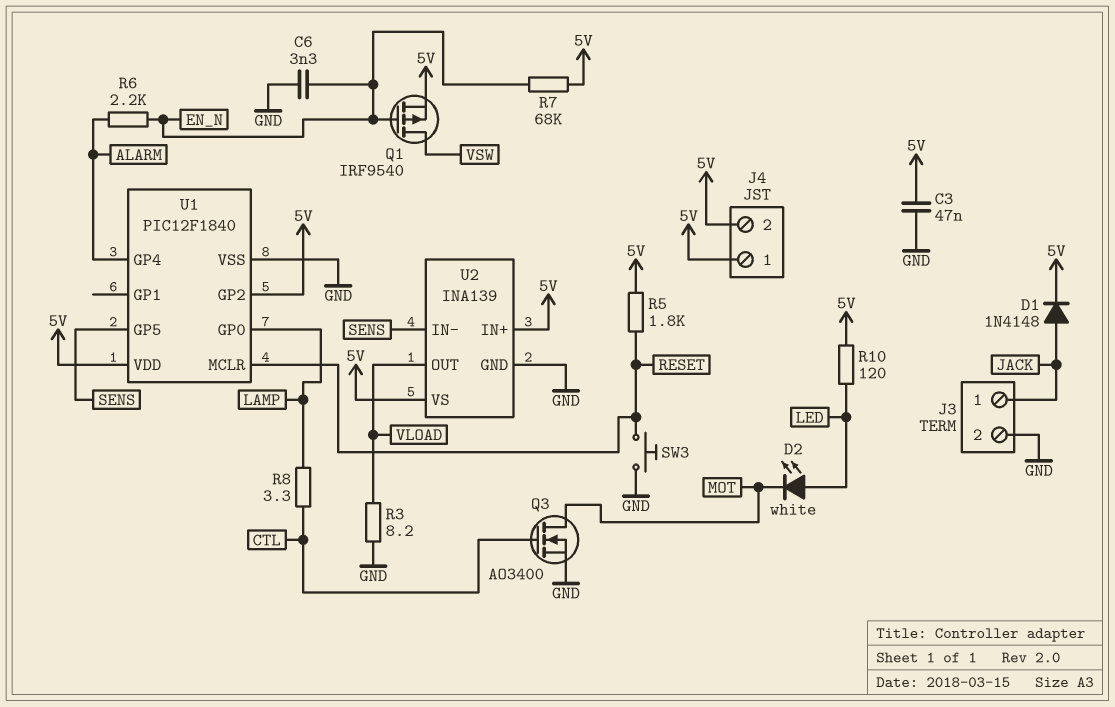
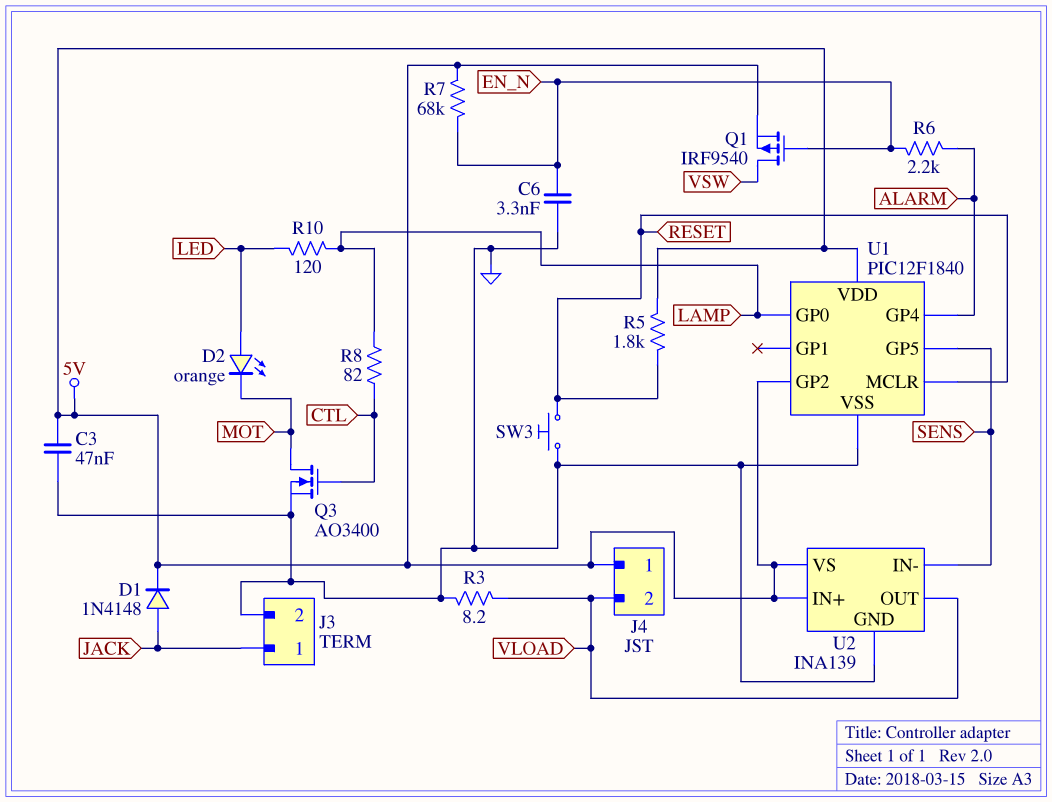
D2: LED white (A LED, K MOT) -> LED orange (A LED, K MOT)
J4 pin 2: 5V -> VLOAD
R8: 3.3 (CTL, LAMP) -> 82 (CTL, LAMP)
R10: 120 (5V, LED) -> 120 (LAMP, LED)

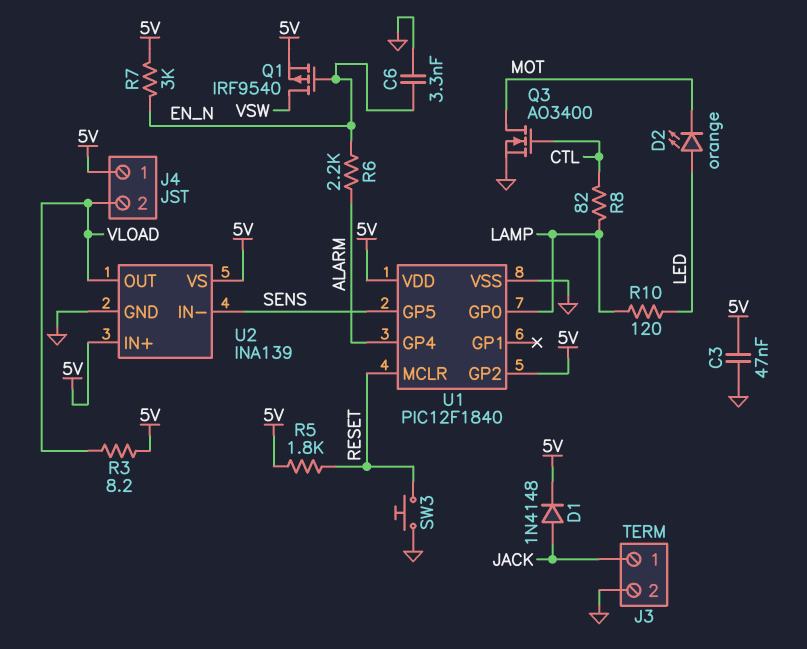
R3: 8.2 (GND, VLOAD) -> 8.2 (5V, VLOAD)
R7: 68k (5V, EN_N) -> 3k (5V, EN_N)

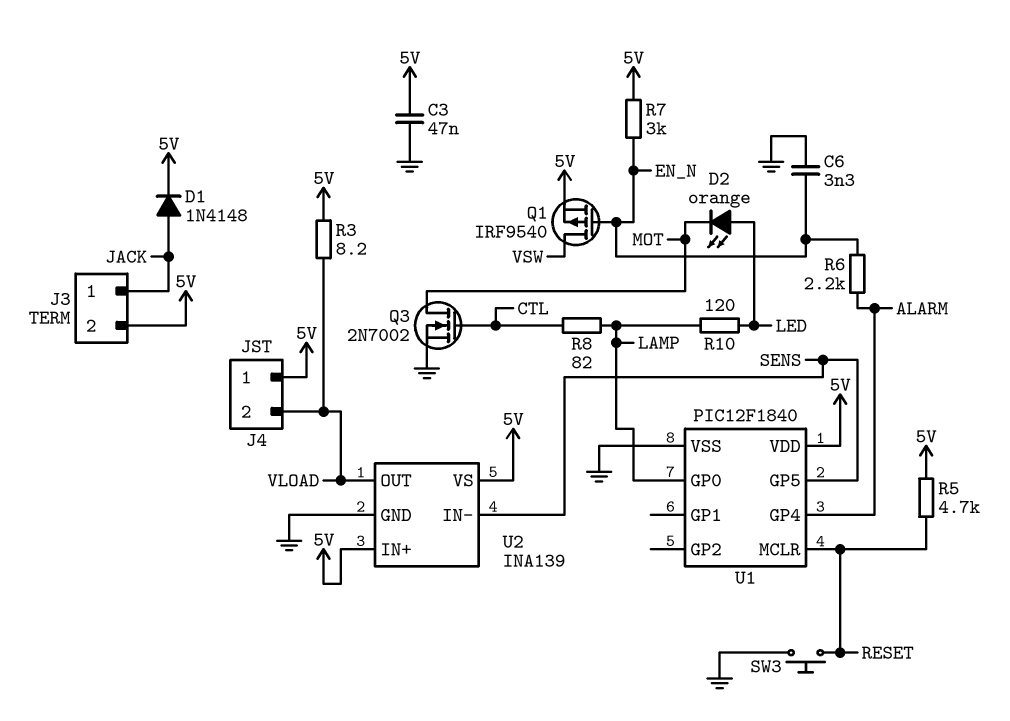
J3 pin 2: GND -> 5V
Q3: NMOS AO3400 (G CTL, D MOT, S GND) -> NMOS 2N7002 (G CTL, D MOT, S GND)
R5: 1.8k (5V, RESET) -> 4.7k (5V, RESET)
U1 pin GP2: 5V -> none

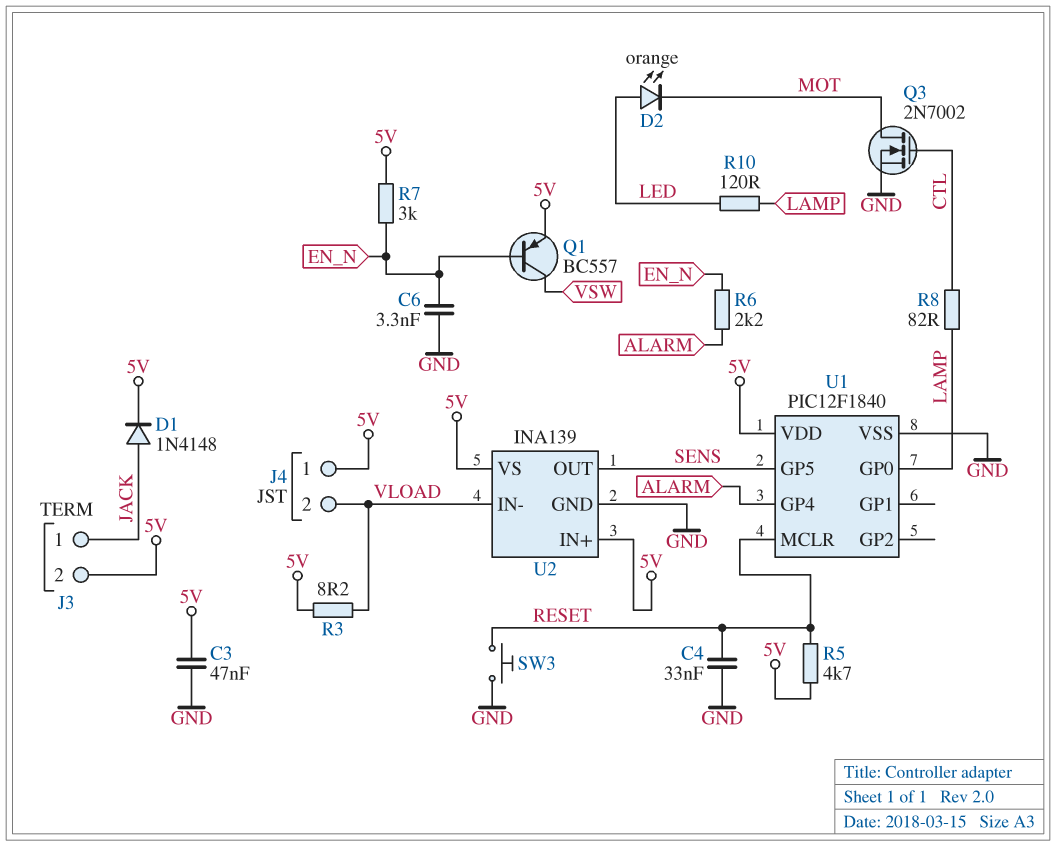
C4: none -> 33nF (GND, RESET)
Q1: PMOS IRF9540 (G EN_N, D VSW, S 5V) -> PNP BC557 (B EN_N, C VSW, E 5V)
U2 pin IN-: SENS -> VLOAD
U2 pin OUT: VLOAD -> SENS

